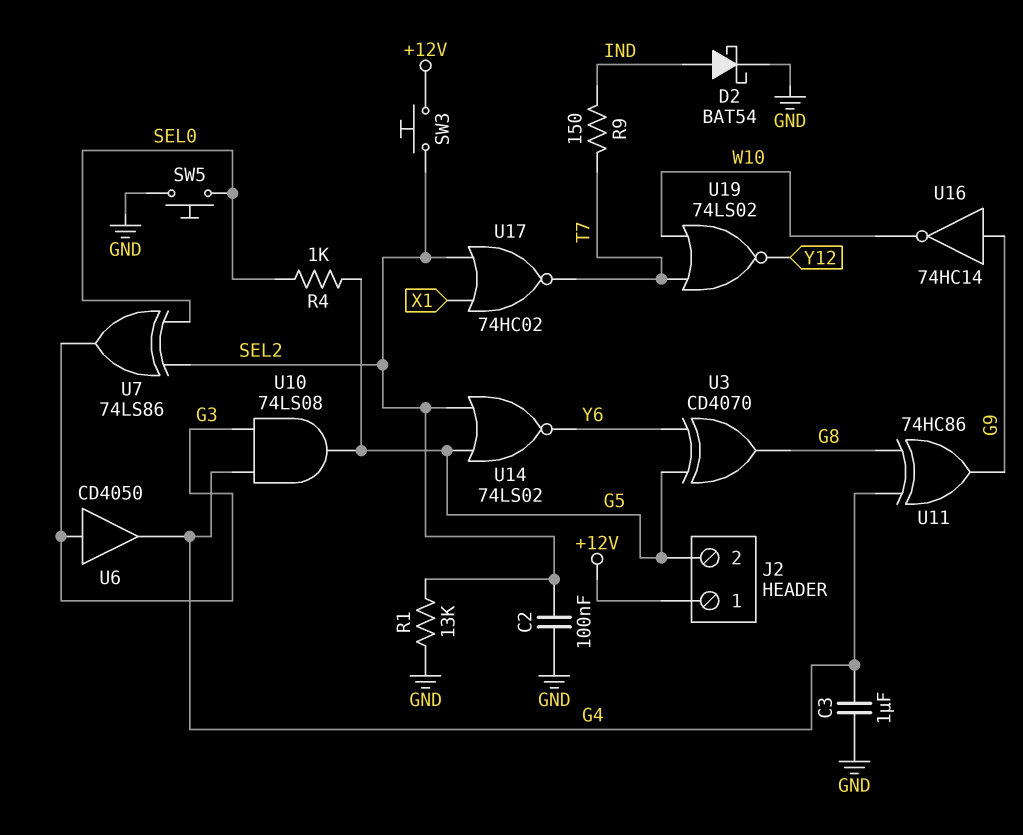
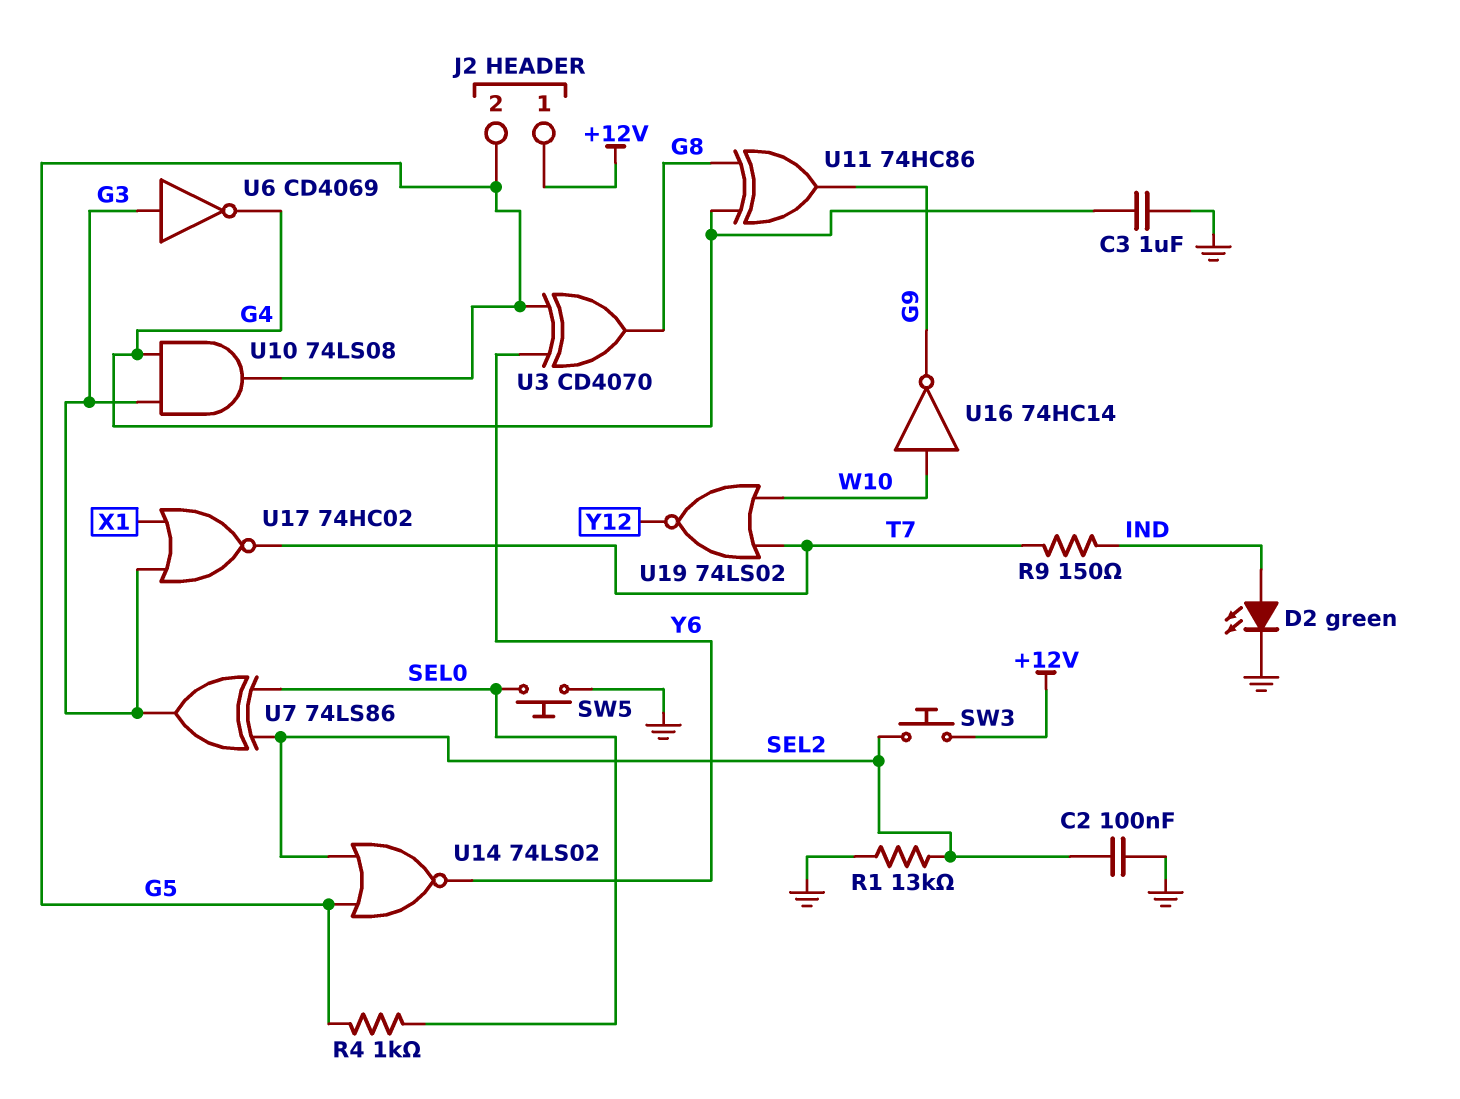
D2: schottky BAT54 (A IND, K GND) -> LED green (A IND, K GND)
U6: buffer CD4050 (in G3, out G4) -> NOT CD4069 (in G3, out G4)
U16: NOT 74HC14 (in G9, out W10) -> NOT 74HC14 (in W10, out G9)
U17: NOR 74HC02 (in SEL2, in X1, out T7) -> NOR 74HC02 (in G3, in X1, out T7)

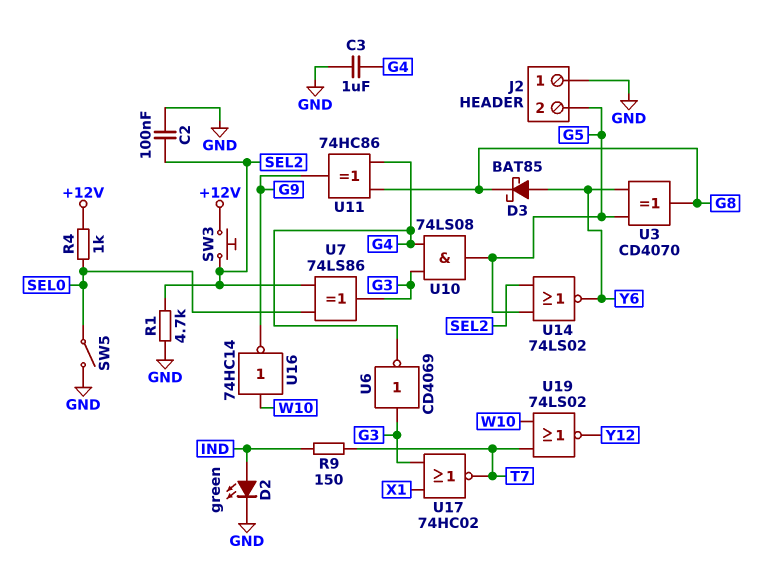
D3: none -> schottky BAT85 (A Y6, K G8)
J2 pin 1: +12V -> GND
R1: 13k (GND, SEL2) -> 4.7k (GND, SEL2)
R4: 1k (G5, SEL0) -> 1k (+12V, SEL0)
SW5: button (GND, SEL0) -> switch (GND, SEL0)

